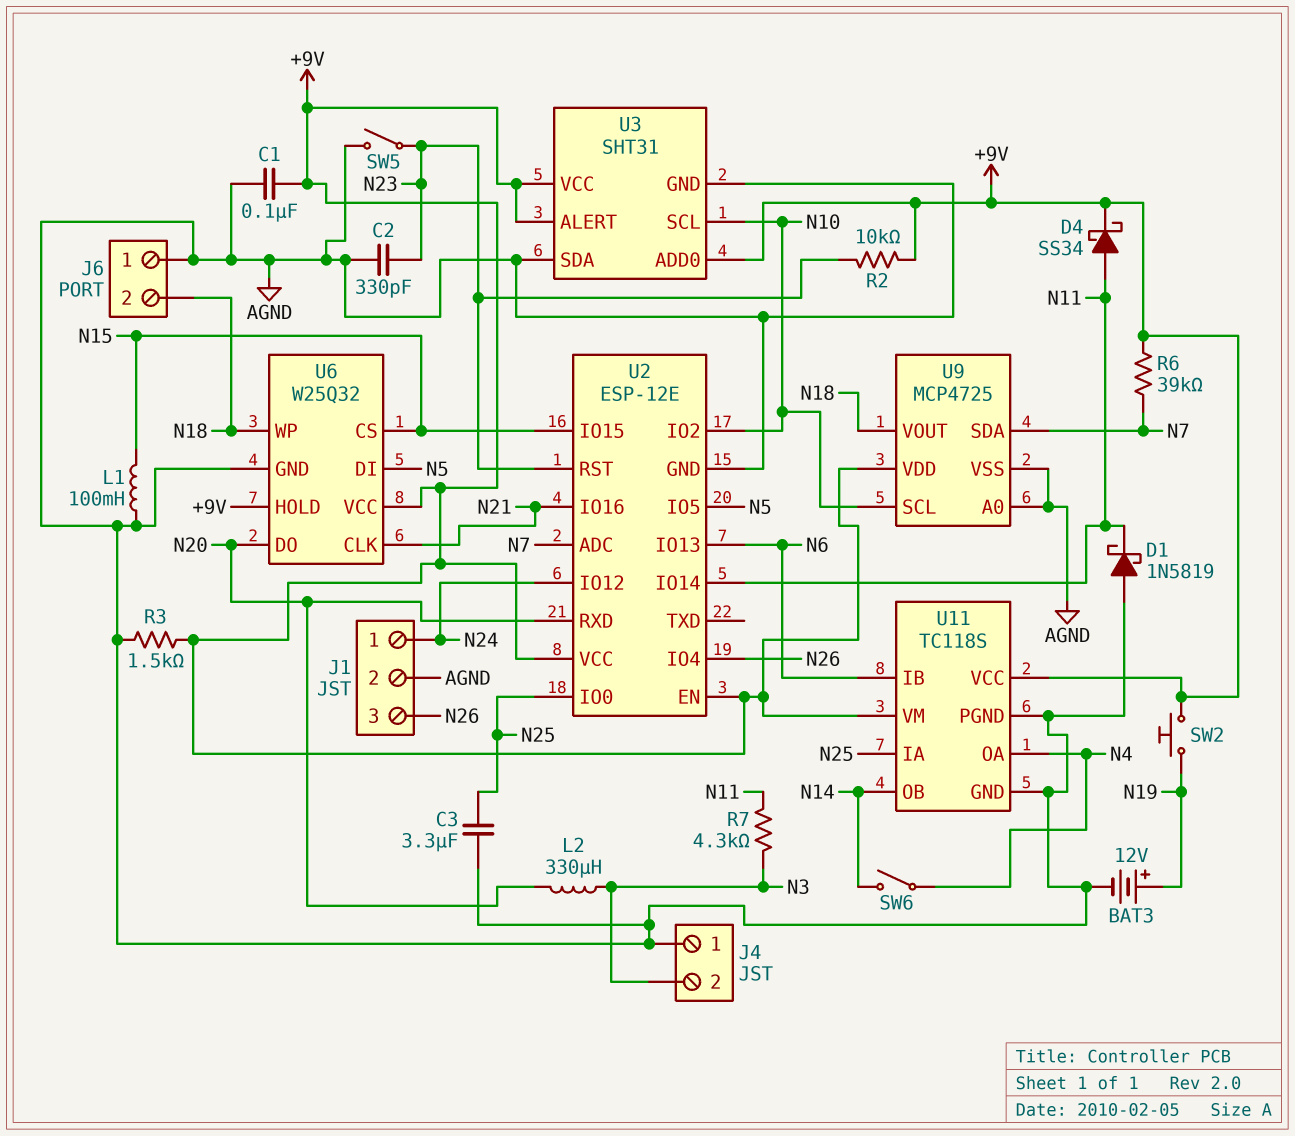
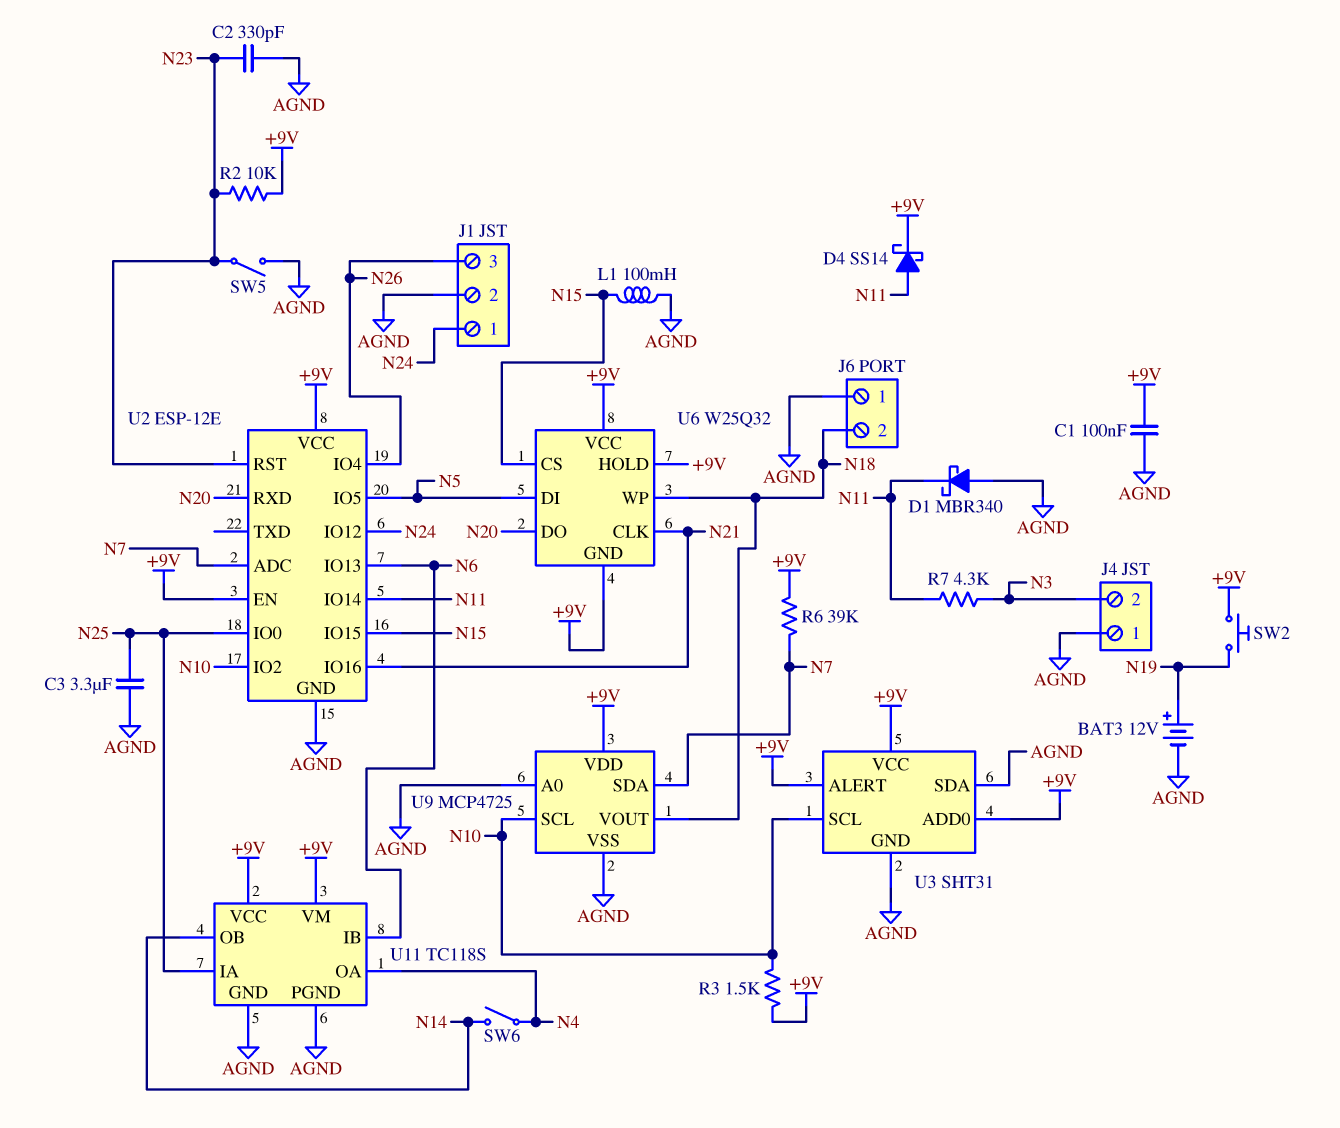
D1: schottky 1N5819 (A AGND, K N11) -> schottky MBR340 (A AGND, K N11)
D4: schottky SS34 (A N11, K +9V) -> schottky SS14 (A N11, K +9V)
L2: 330uH (N3, N20) -> none
R3: 1.5k (+9V, AGND) -> 1.5k (+9V, N10)
U6 pin GND: AGND -> +9V

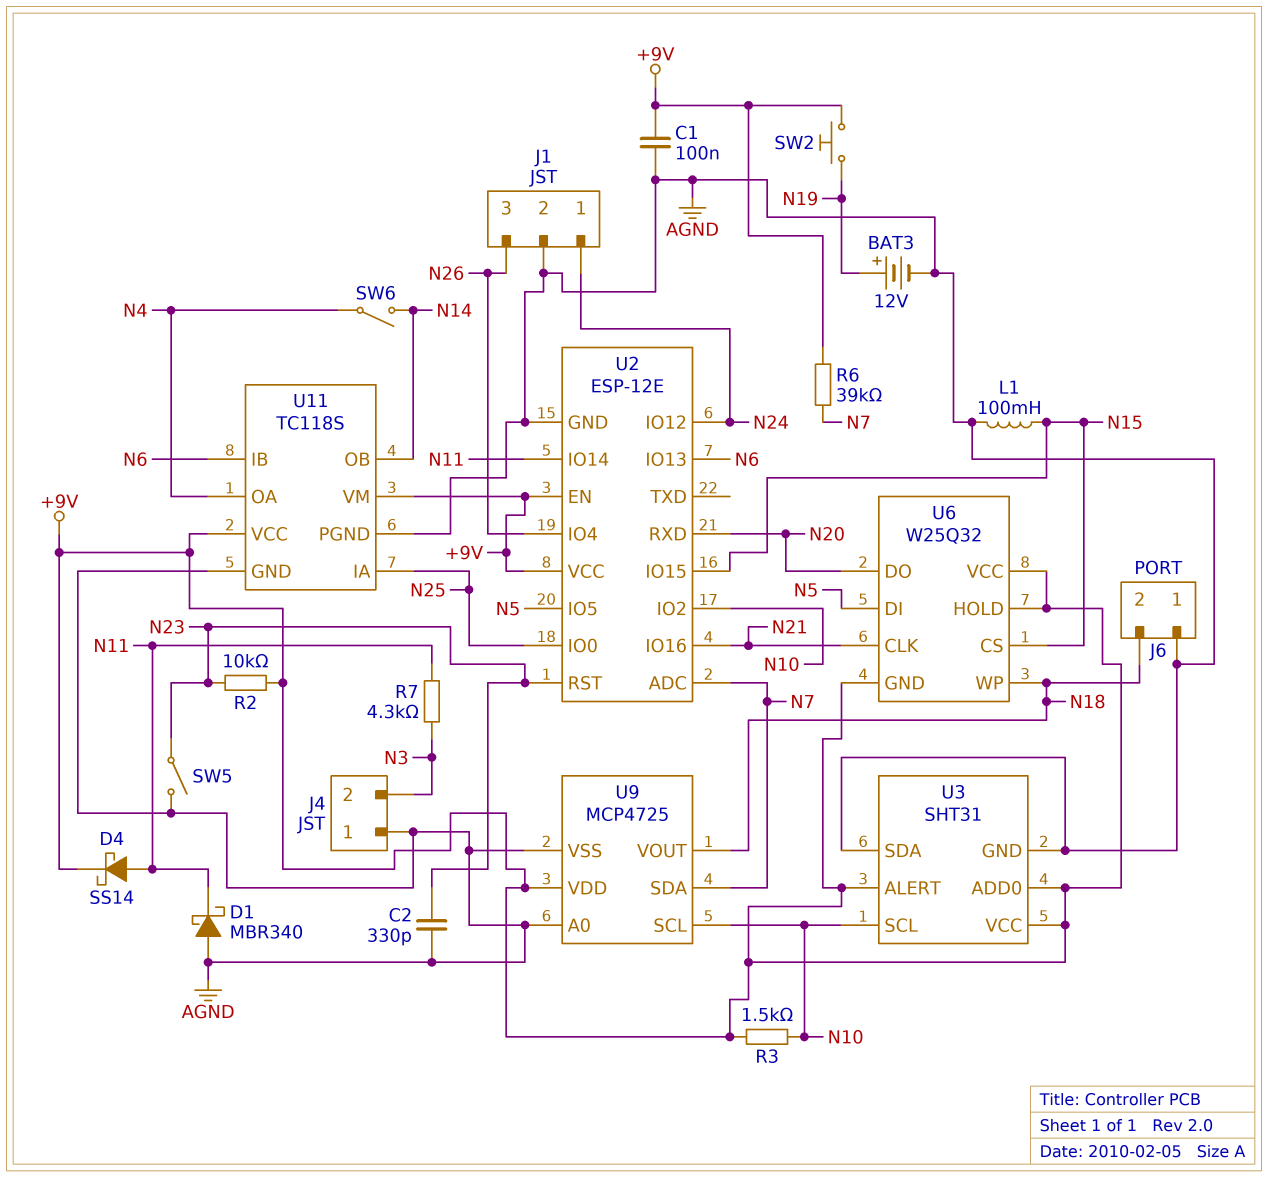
C3: 3.3uF (AGND, N25) -> none

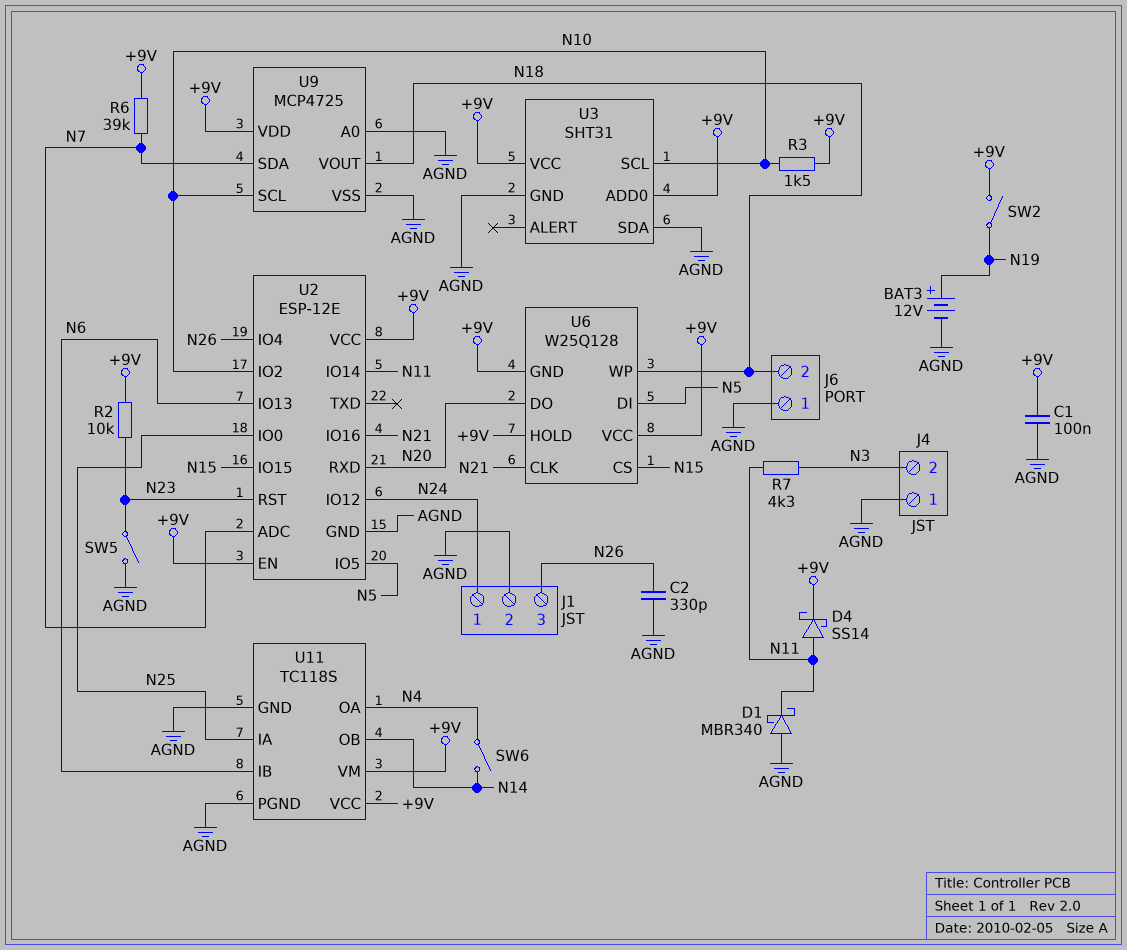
C2: 330pF (AGND, N23) -> 330pF (AGND, N26)
L1: 100mH (AGND, N15) -> none
SW2: button (+9V, N19) -> switch (+9V, N19)
U3 pin ALERT: +9V -> none
U6: W25Q32 -> W25Q128

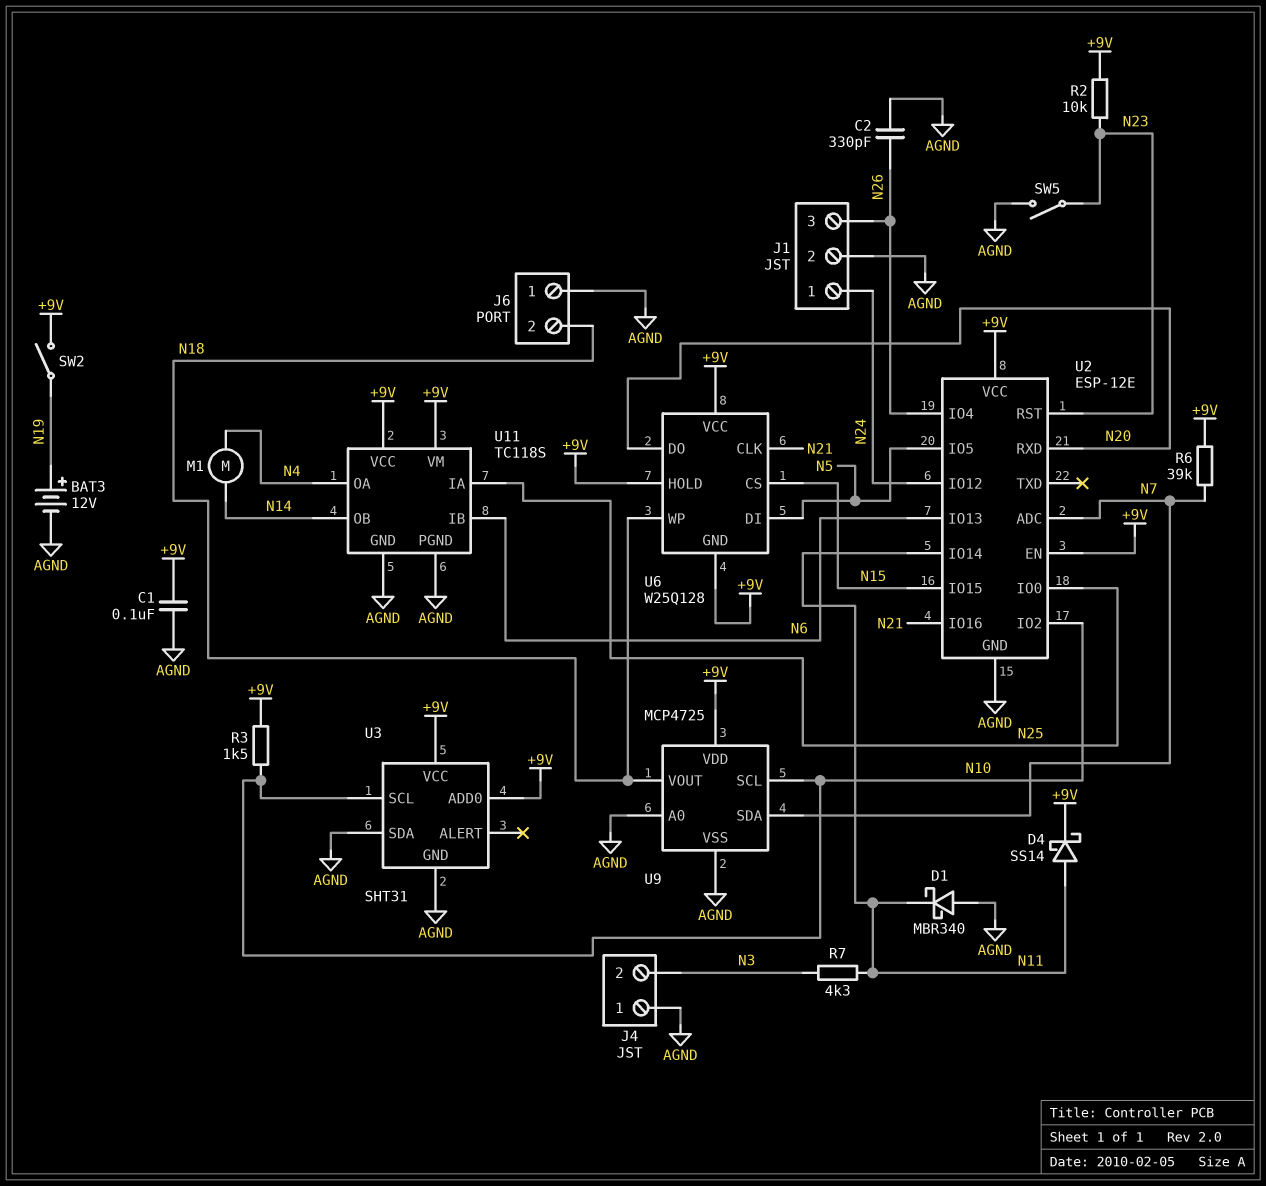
M1: none -> motor (N4, N14)
SW6: switch (N4, N14) -> none

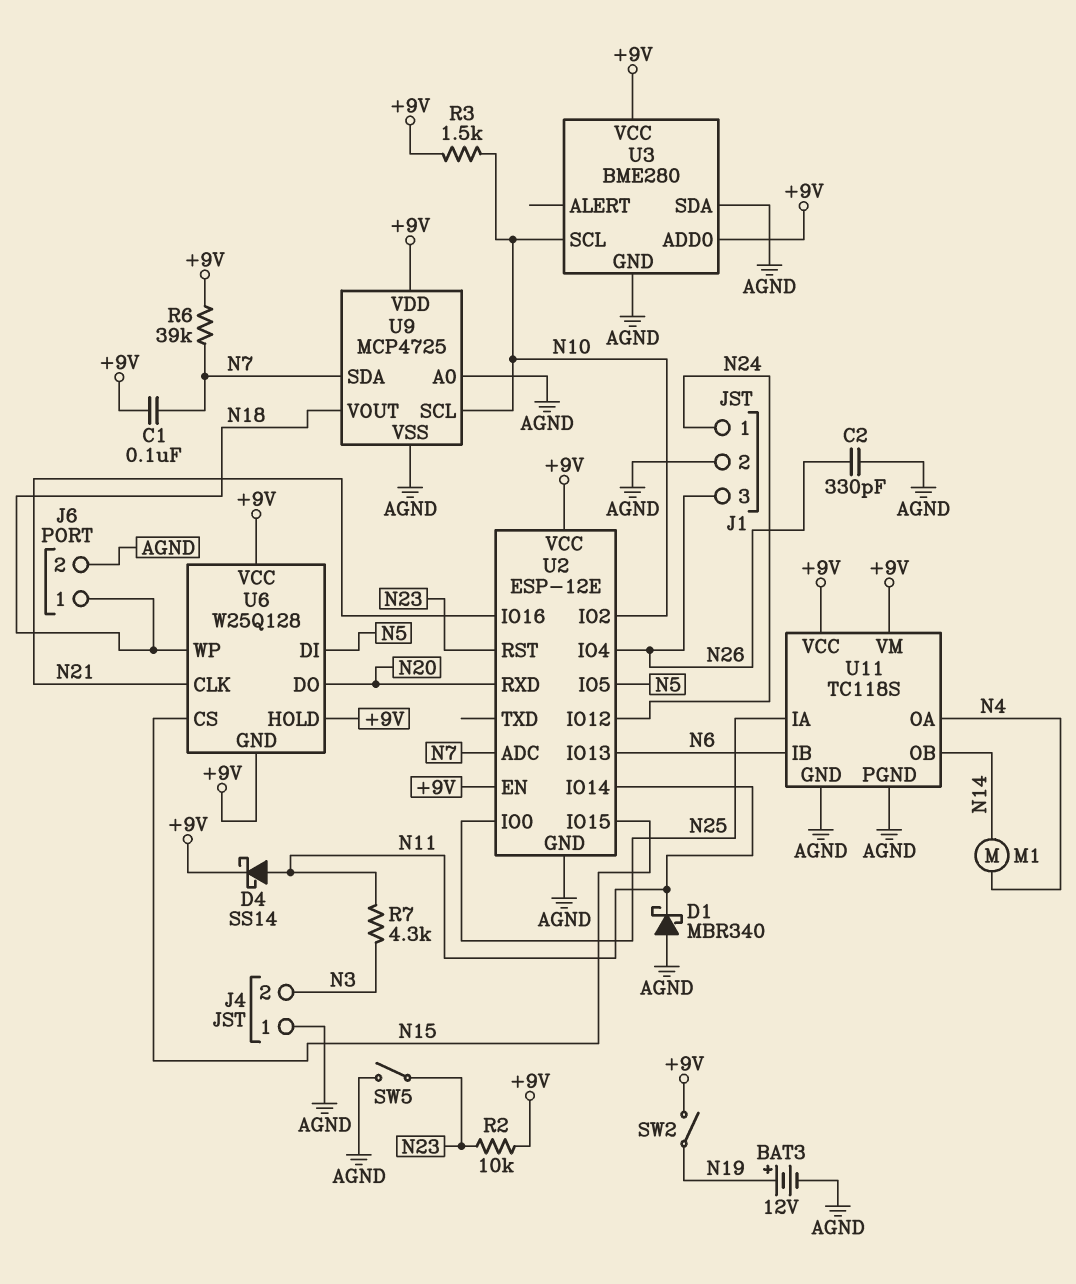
C1: 100nF (+9V, AGND) -> 100nF (+9V, N7)
J6 pin 1: AGND -> N18
J6 pin 2: N18 -> AGND
U3: SHT31 -> BME280

